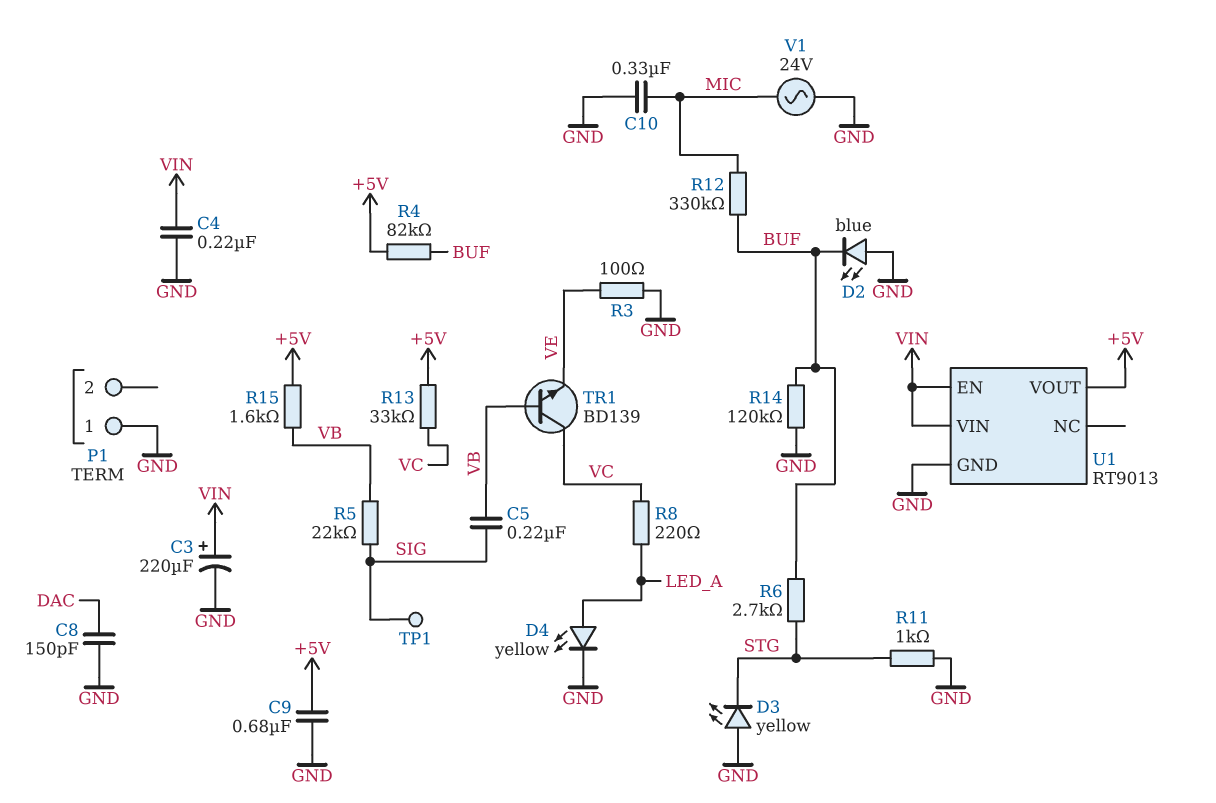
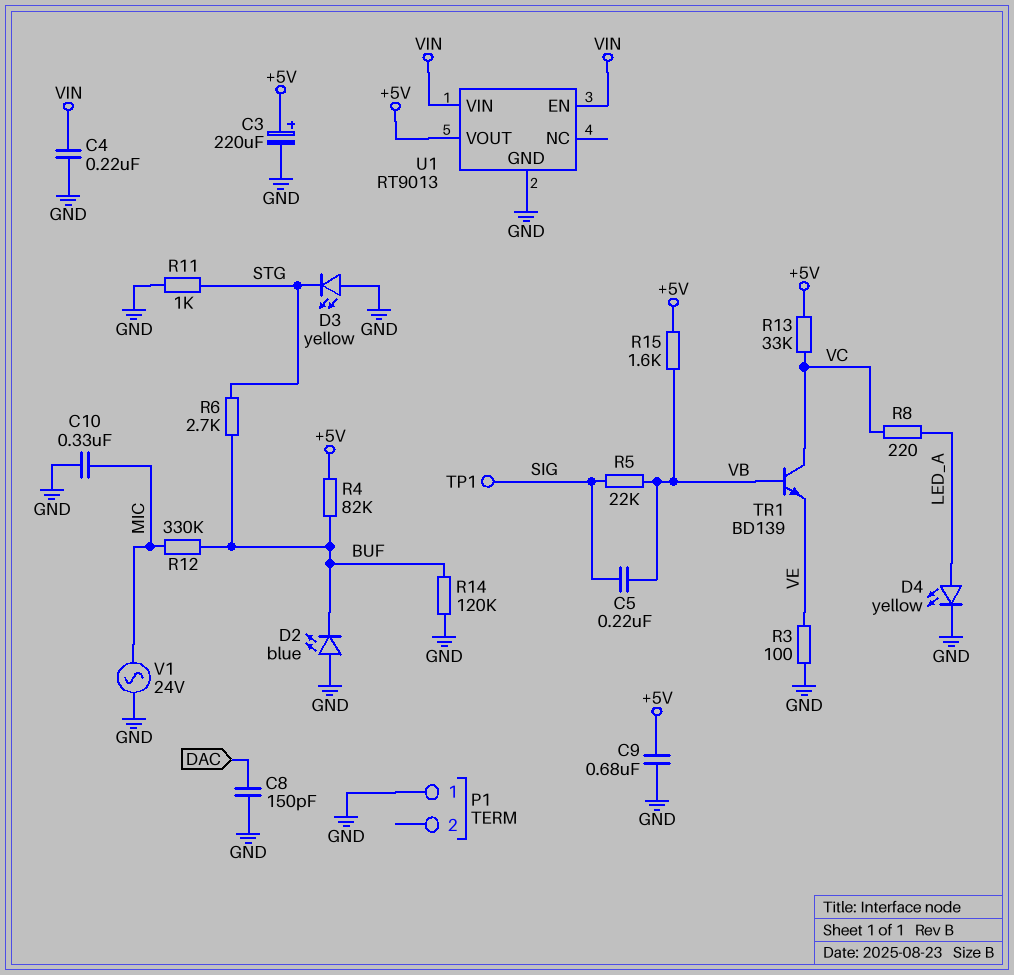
C3: 220uF (plus VIN, minus GND) -> 220uF (plus +5V, minus GND)

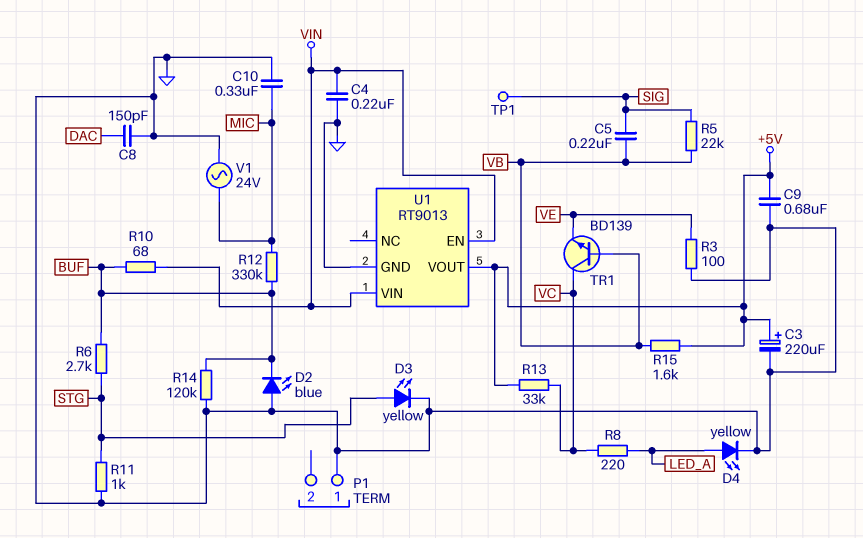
D3: LED yellow (A GND, K STG) -> LED yellow (A STG, K GND)
R4: 82k (+5V, BUF) -> none
R10: none -> 68 (BUF, VIN)

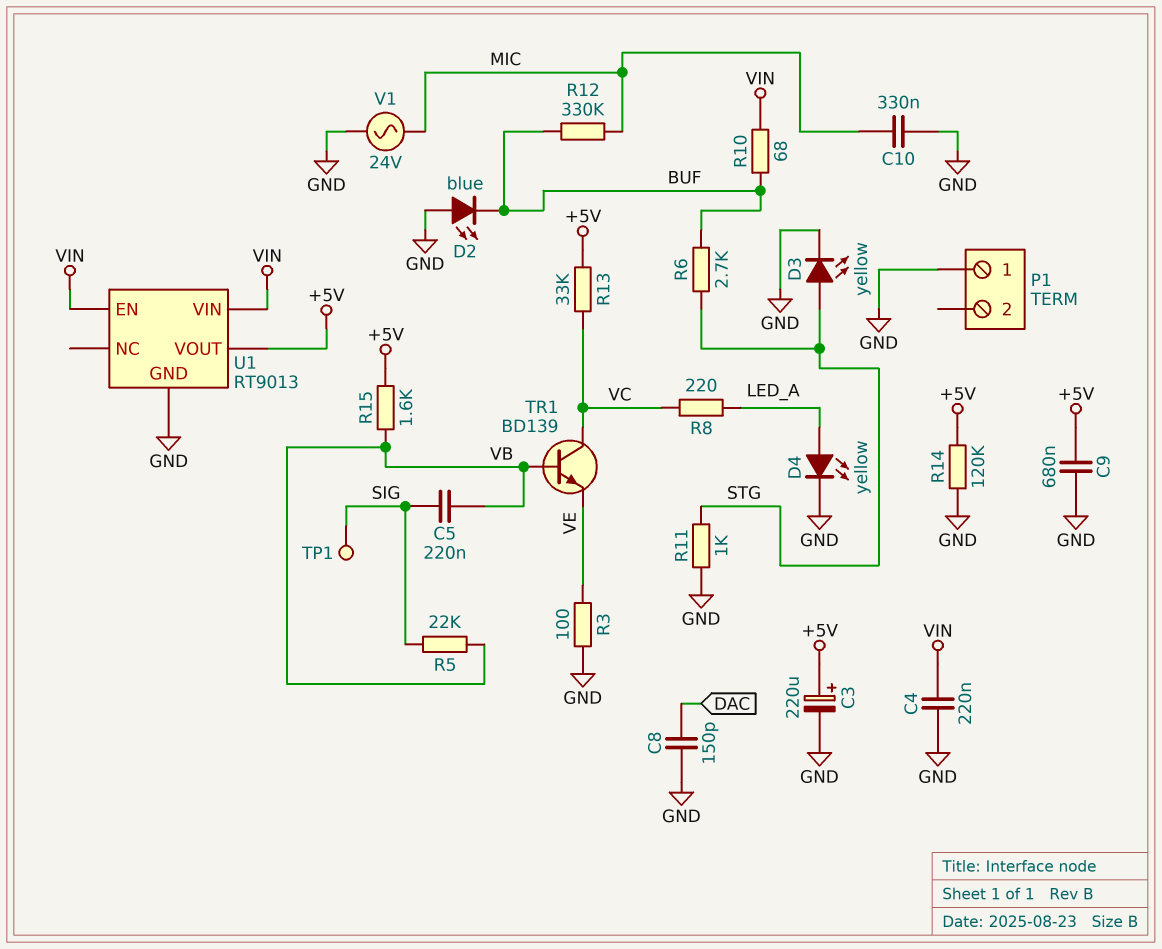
R14: 120k (BUF, GND) -> 120k (+5V, GND)

